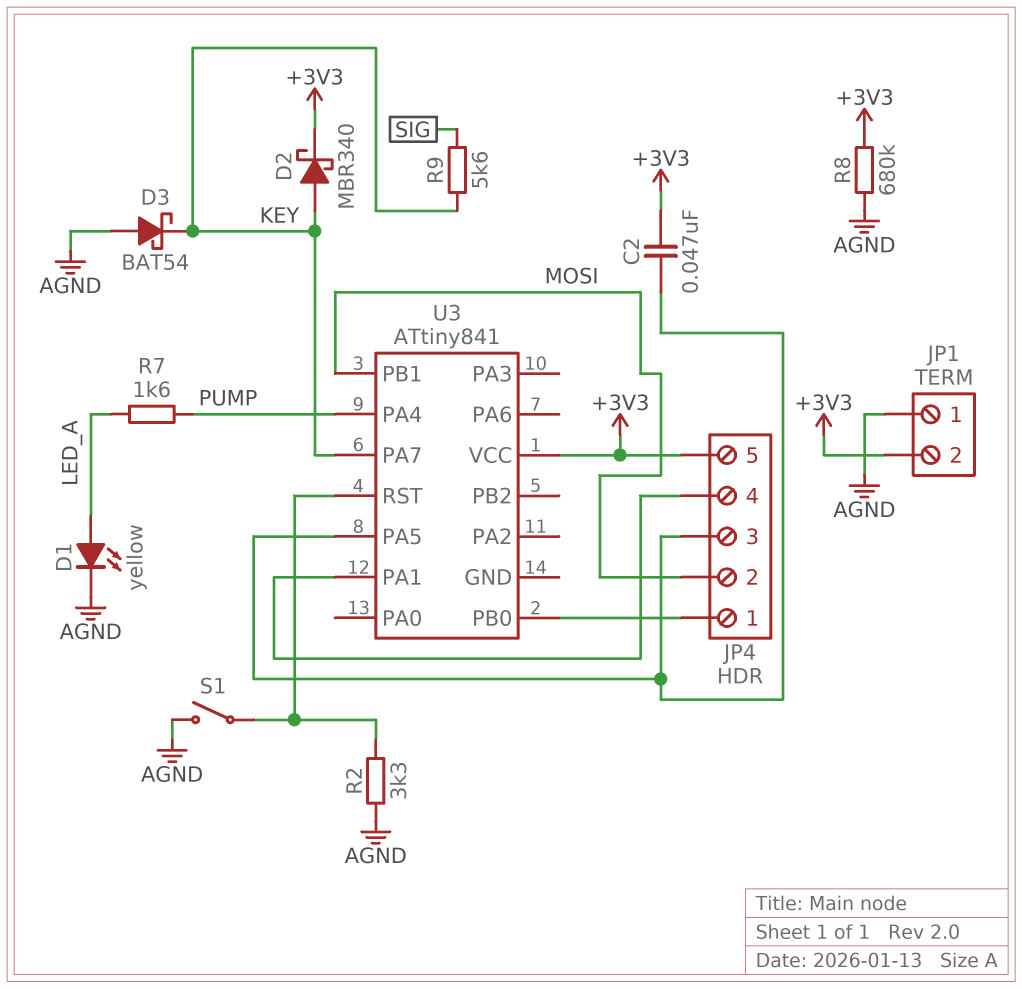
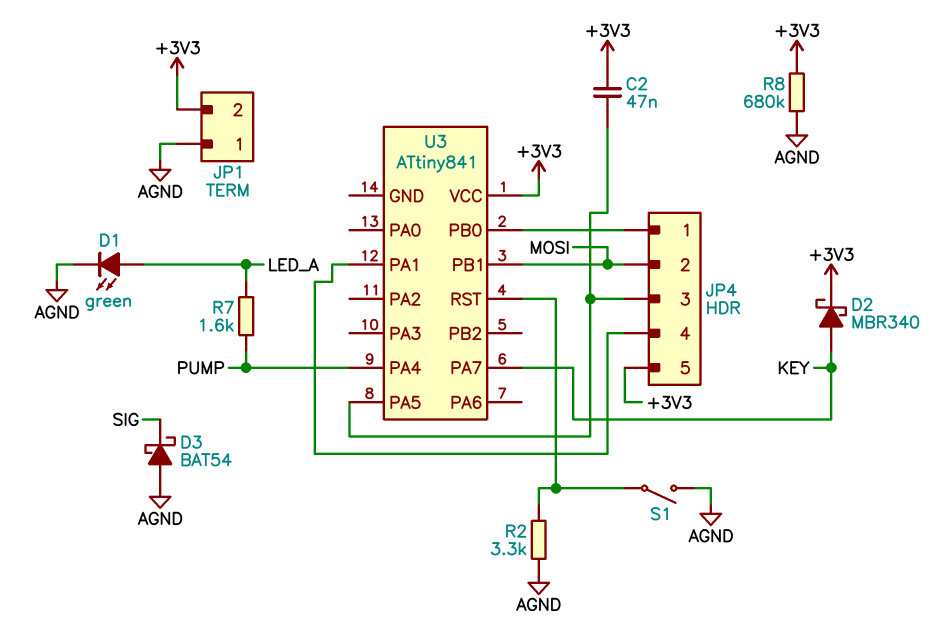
D1: LED yellow (A LED_A, K AGND) -> LED green (A LED_A, K AGND)
D3: schottky BAT54 (A AGND, K KEY) -> schottky BAT54 (A AGND, K SIG)
R9: 5.6k (KEY, SIG) -> none

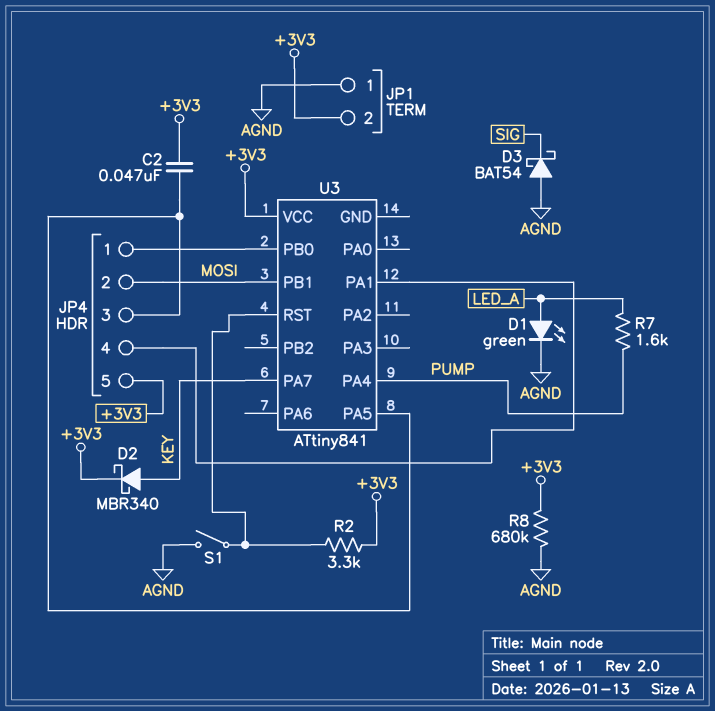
R2: 3.3k (AGND, U3/RST) -> 3.3k (+3V3, U3/RST)

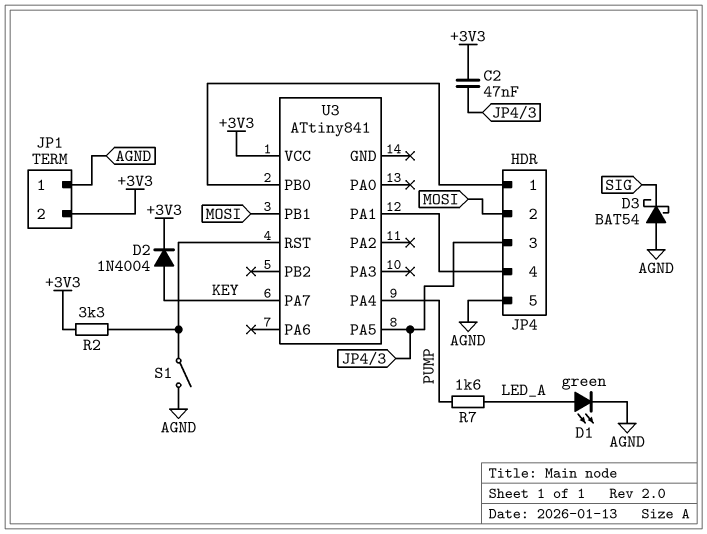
D2: schottky MBR340 (A KEY, K +3V3) -> diode 1N4004 (A KEY, K +3V3)
JP4 pin 5: +3V3 -> AGND
R8: 680k (+3V3, AGND) -> none

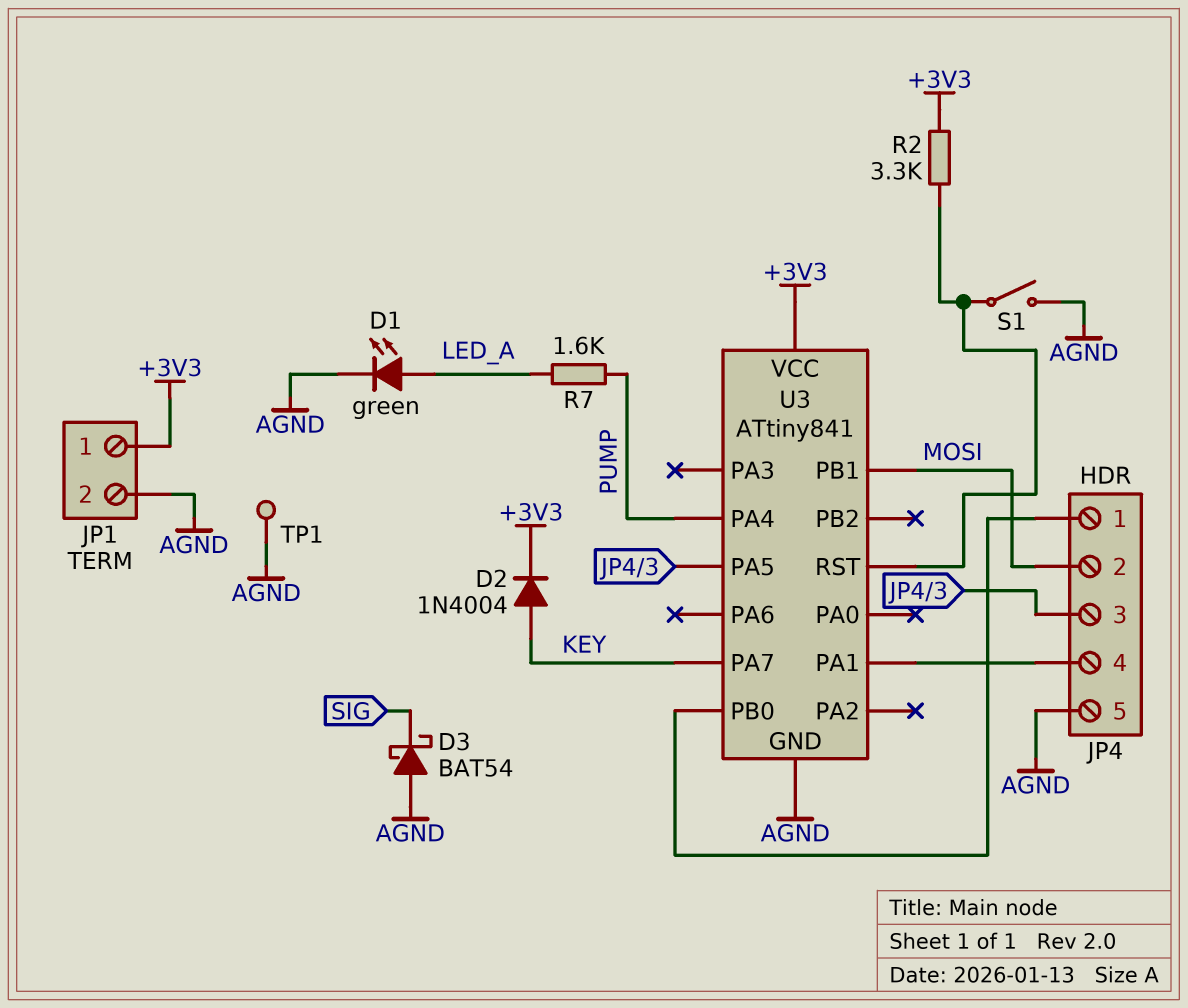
C2: 47nF (+3V3, JP4/3) -> none
JP1 pin 1: AGND -> +3V3
JP1 pin 2: +3V3 -> AGND
TP1: none -> test point (AGND)
U3 pin GND: none -> AGND

